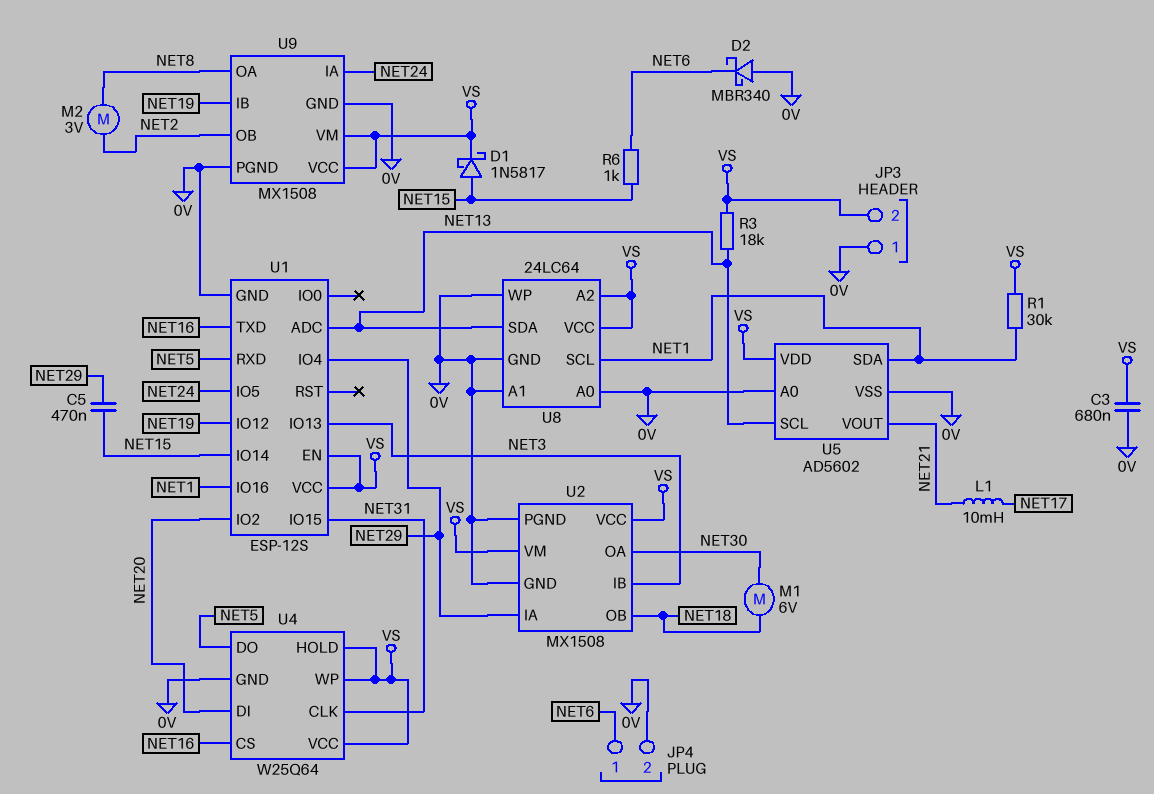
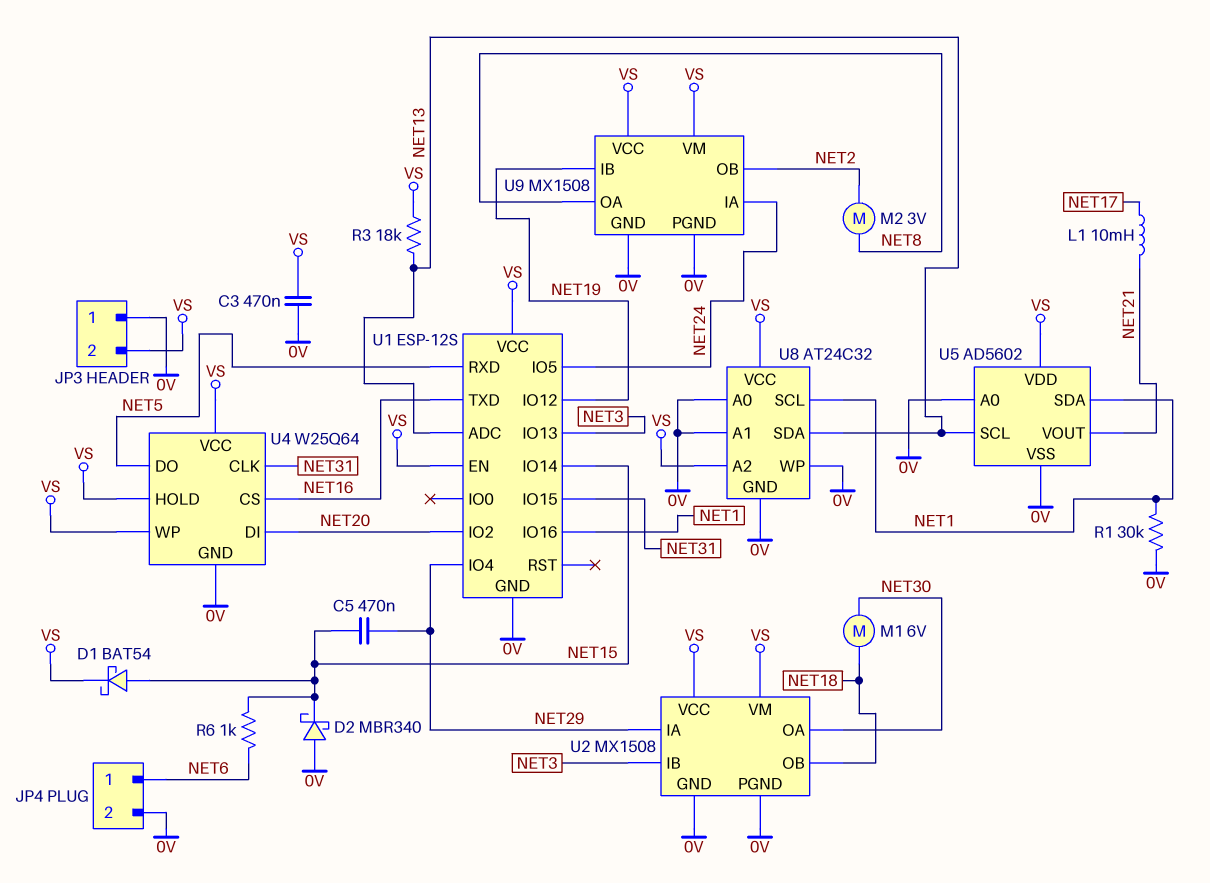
C3: 680nF (0V, VS) -> 470nF (0V, VS)
D1: schottky 1N5817 (A NET15, K VS) -> schottky BAT54 (A NET15, K VS)
D2: schottky MBR340 (A 0V, K NET6) -> schottky MBR340 (A 0V, K NET15)
R1: 30k (NET1, VS) -> 30k (0V, NET1)
U8: 24LC64 -> AT24C32

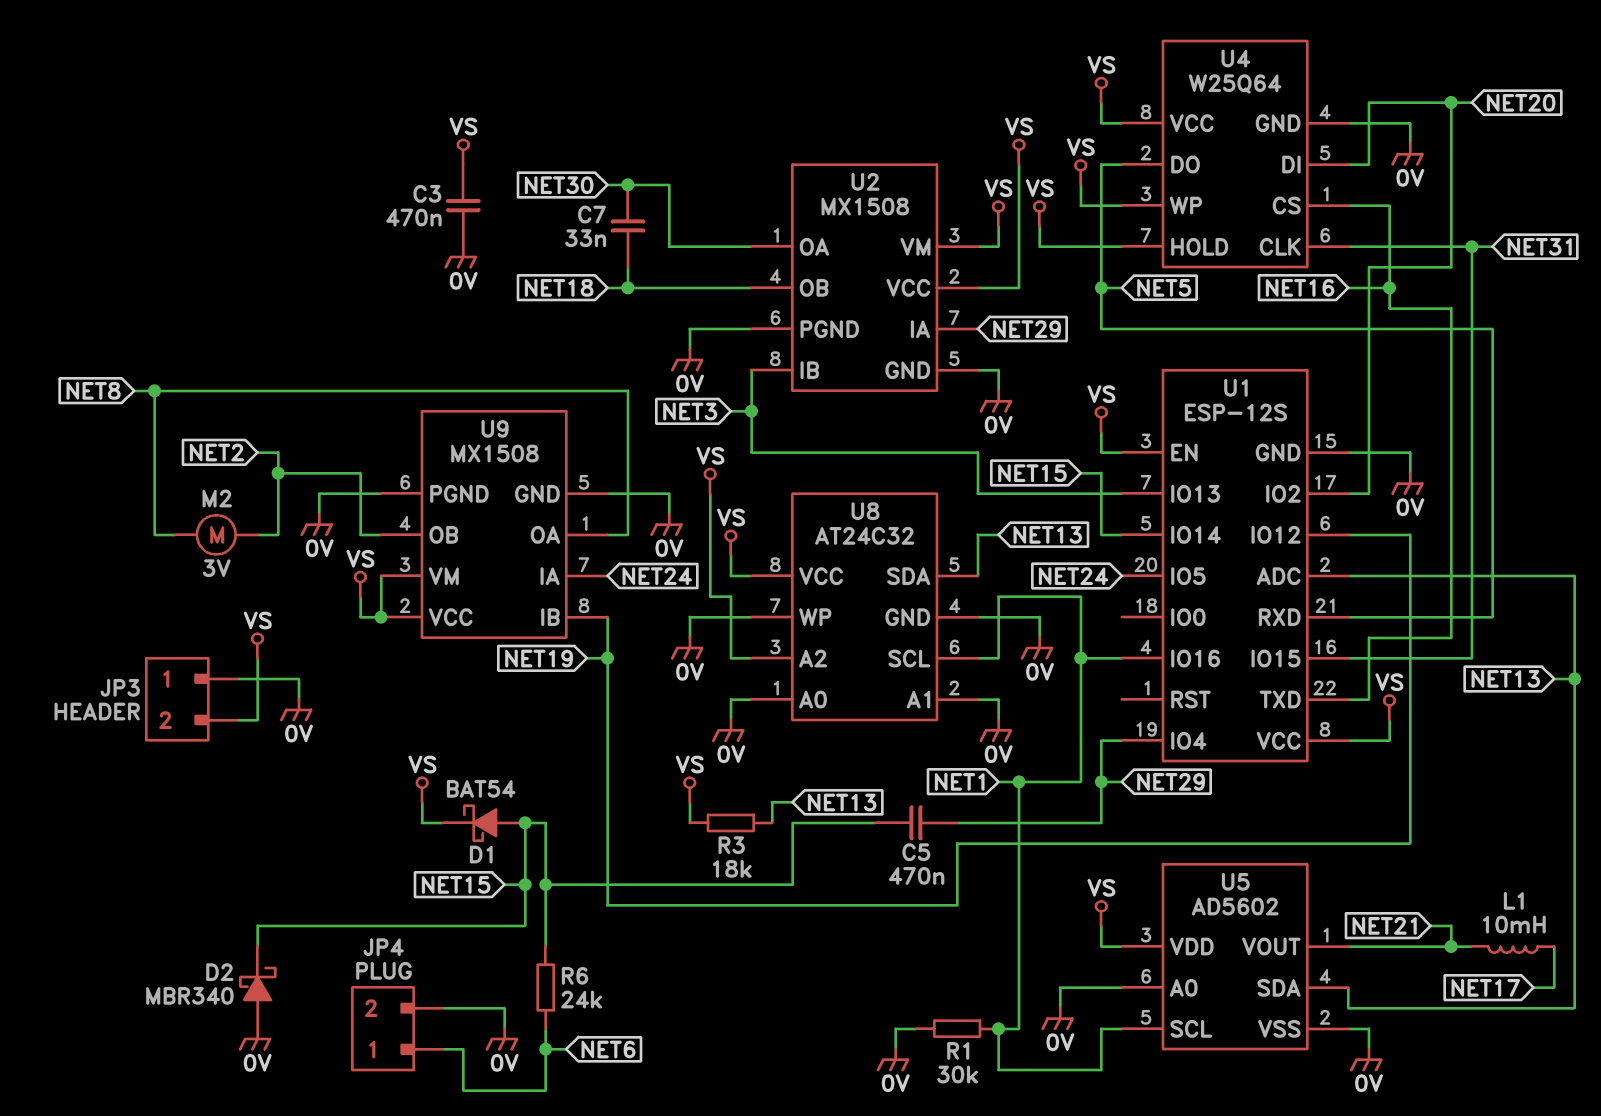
C7: none -> 33nF (NET18, NET30)
M1: motor 6V (NET18, NET30) -> none
R6: 1k (NET6, NET15) -> 24k (NET6, NET15)
U5 pin SCL: NET13 -> NET1
U5 pin SDA: NET1 -> NET13

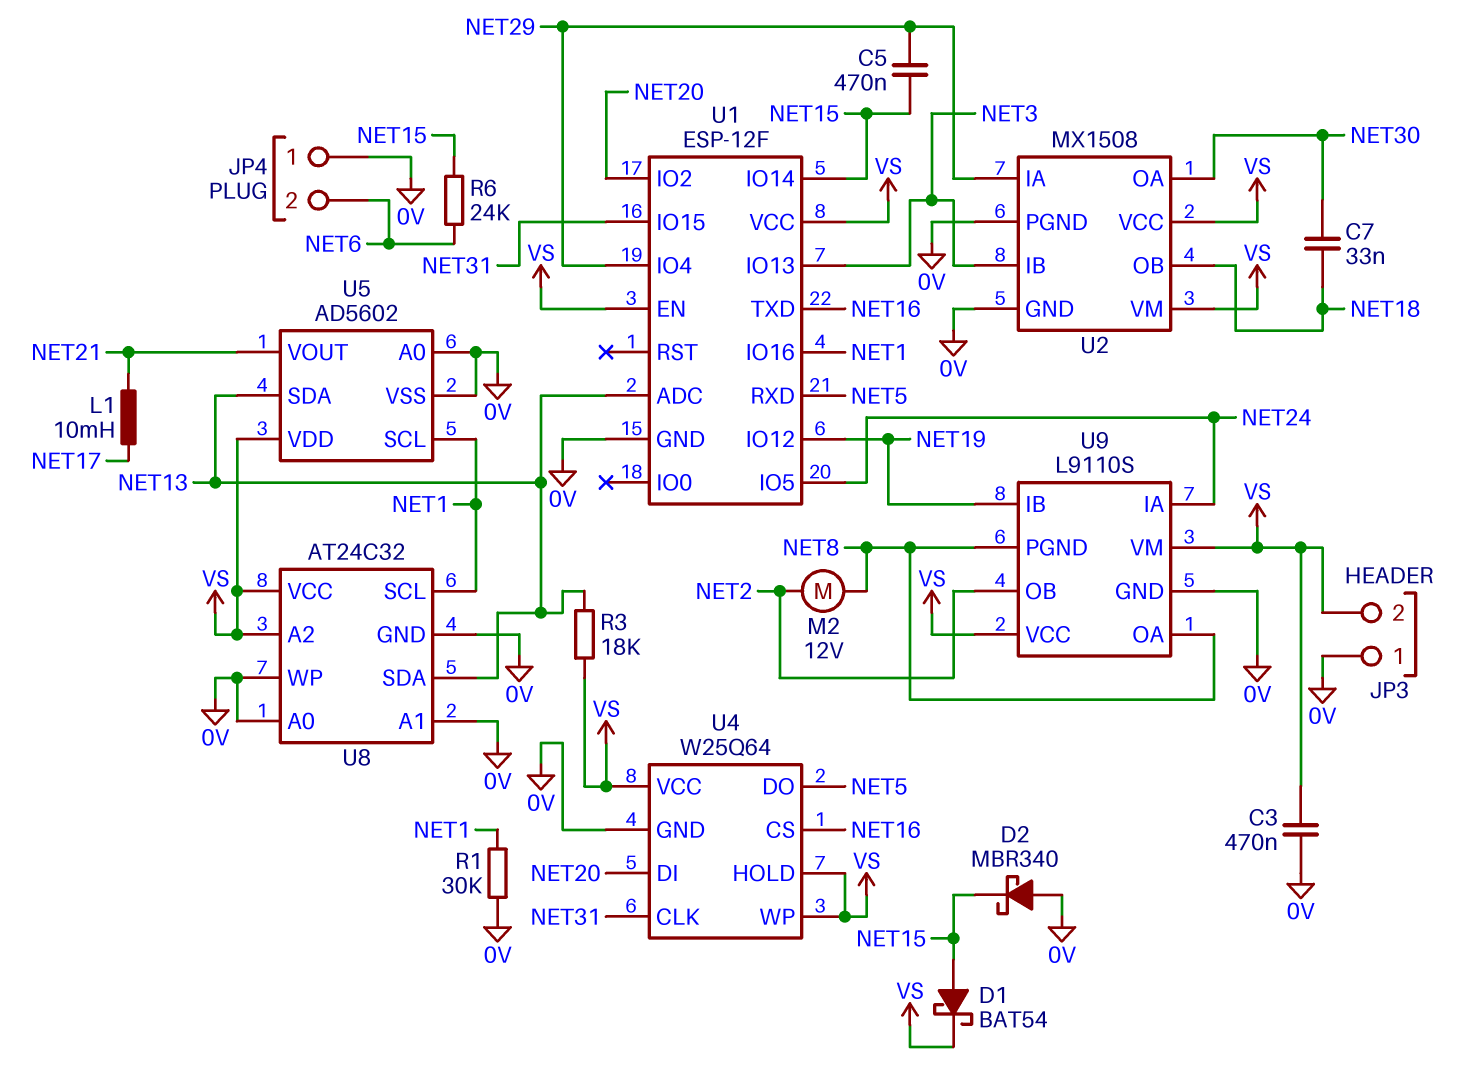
JP4 pin 1: NET6 -> 0V
JP4 pin 2: 0V -> NET6
M2: motor 3V (NET2, NET8) -> motor 12V (NET2, NET8)
U1: ESP-12S -> ESP-12F
U9: MX1508 -> L9110S
U9 pin PGND: 0V -> NET8

